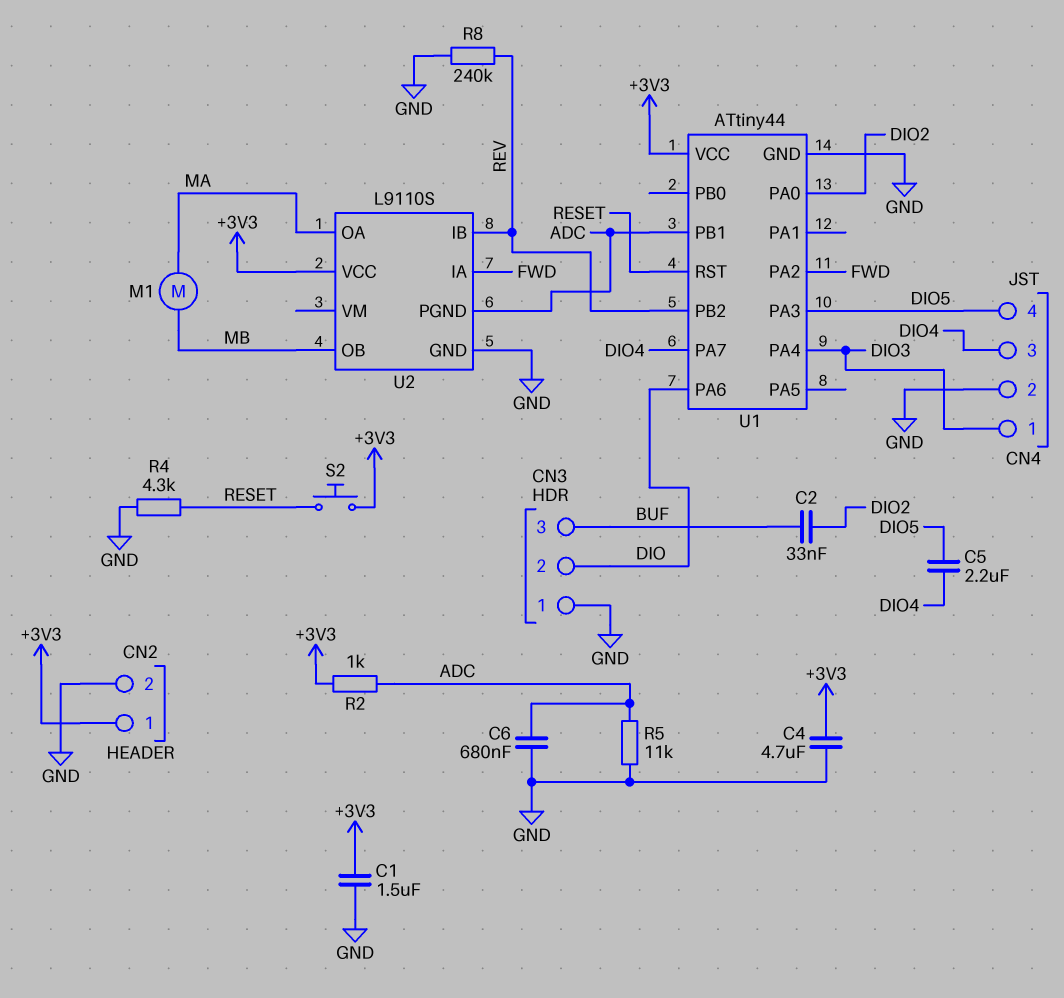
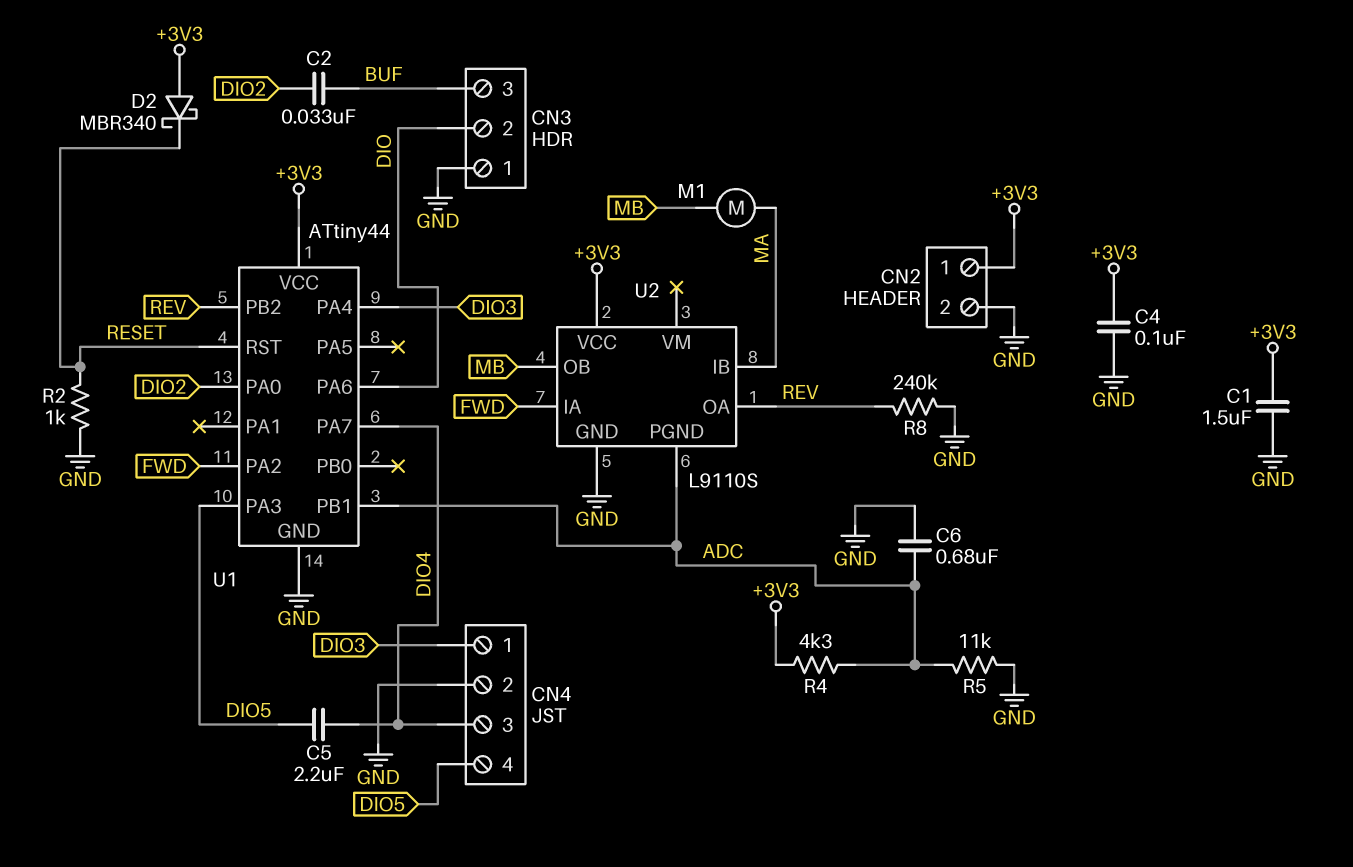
C4: 4.7uF (+3V3, GND) -> 100nF (+3V3, GND)
D2: none -> schottky MBR340 (A +3V3, K RESET)
R2: 1k (+3V3, ADC) -> 1k (GND, RESET)
R4: 4.3k (GND, RESET) -> 4.3k (+3V3, ADC)
S2: button (+3V3, RESET) -> none
U2 pin IB: REV -> MA
U2 pin OA: MA -> REV

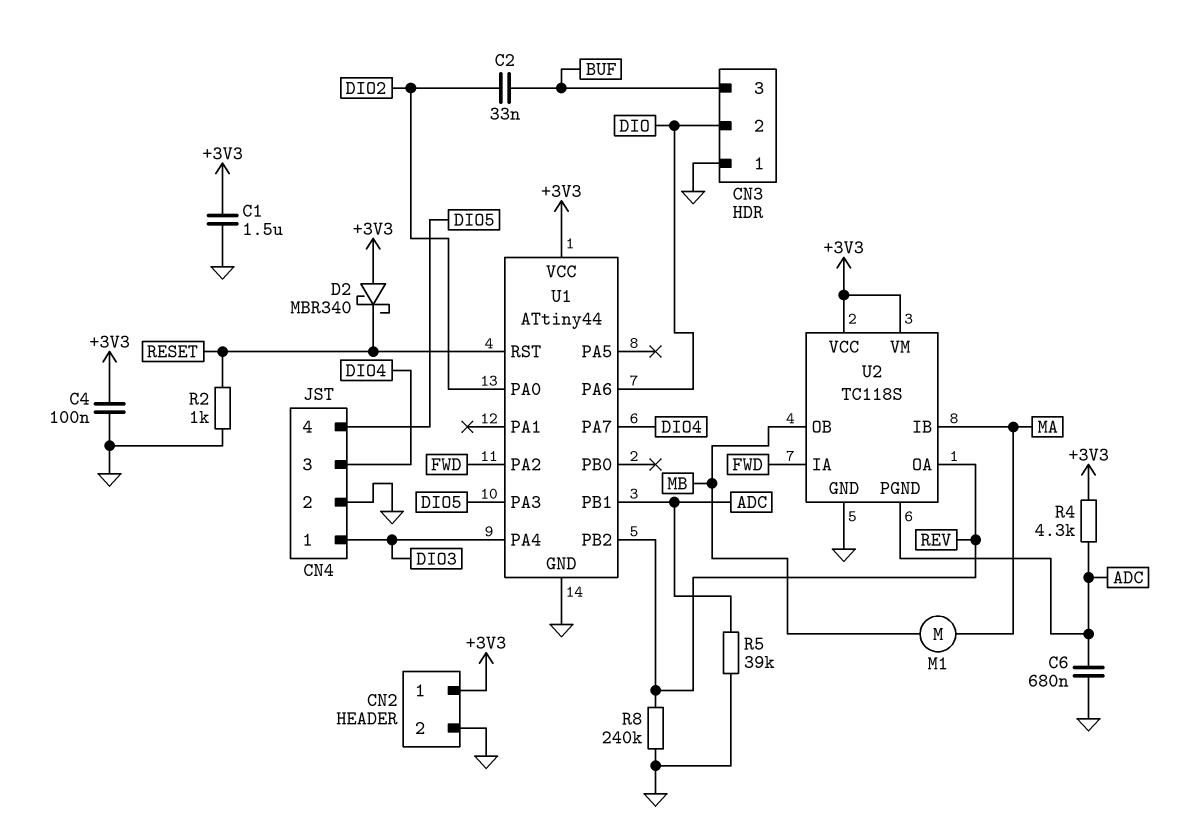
C5: 2.2uF (DIO4, DIO5) -> none
R5: 11k (ADC, GND) -> 39k (ADC, GND)
U2: L9110S -> TC118S
U2 pin VM: none -> +3V3

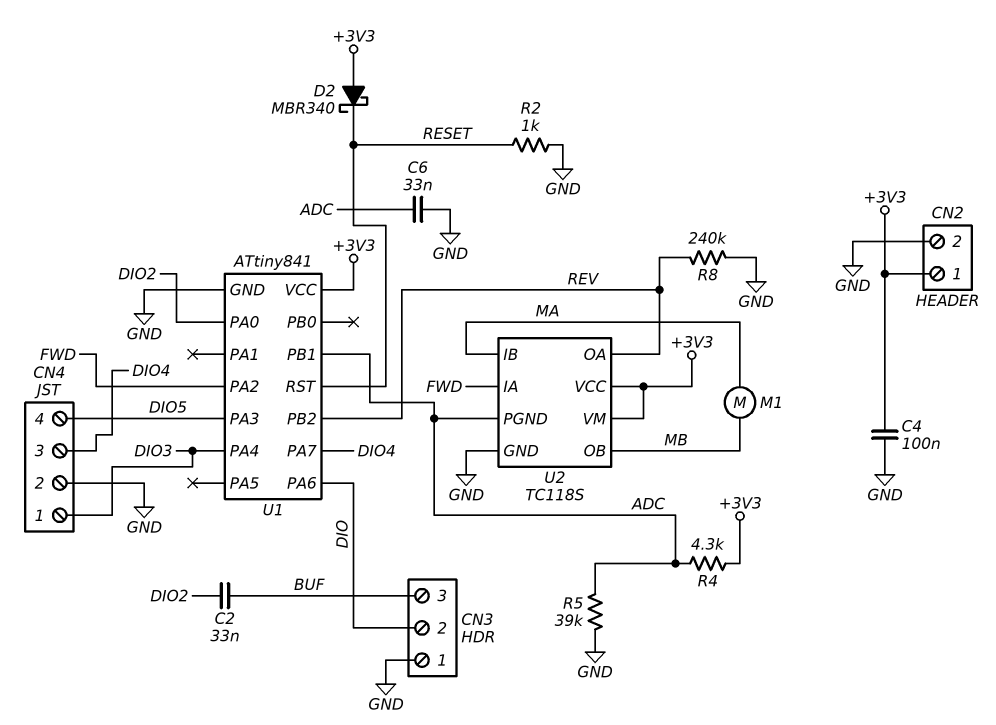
C1: 1.5uF (+3V3, GND) -> none
C6: 680nF (ADC, GND) -> 33nF (ADC, GND)
U1: ATtiny44 -> ATtiny841

